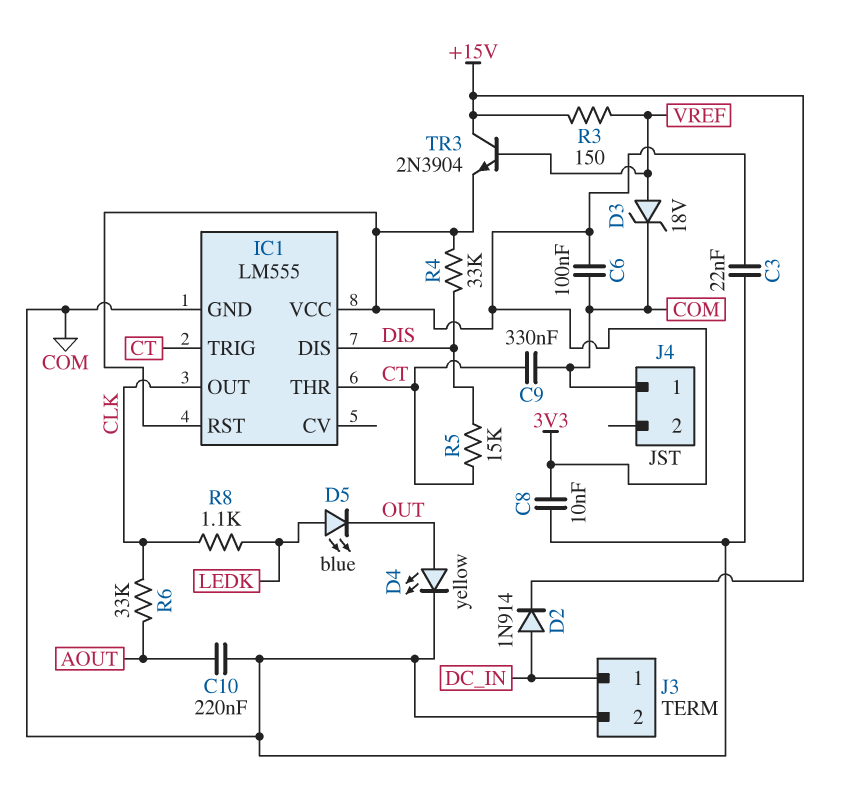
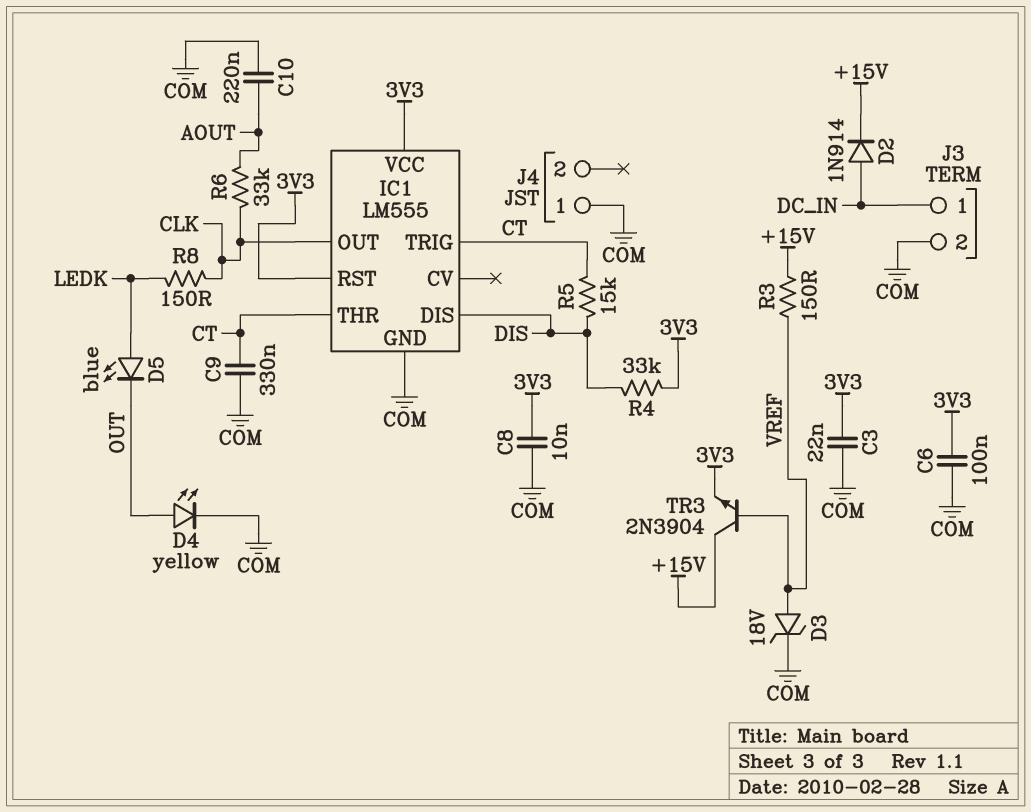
R8: 1.1k (CLK, LEDK) -> 150 (CLK, LEDK)

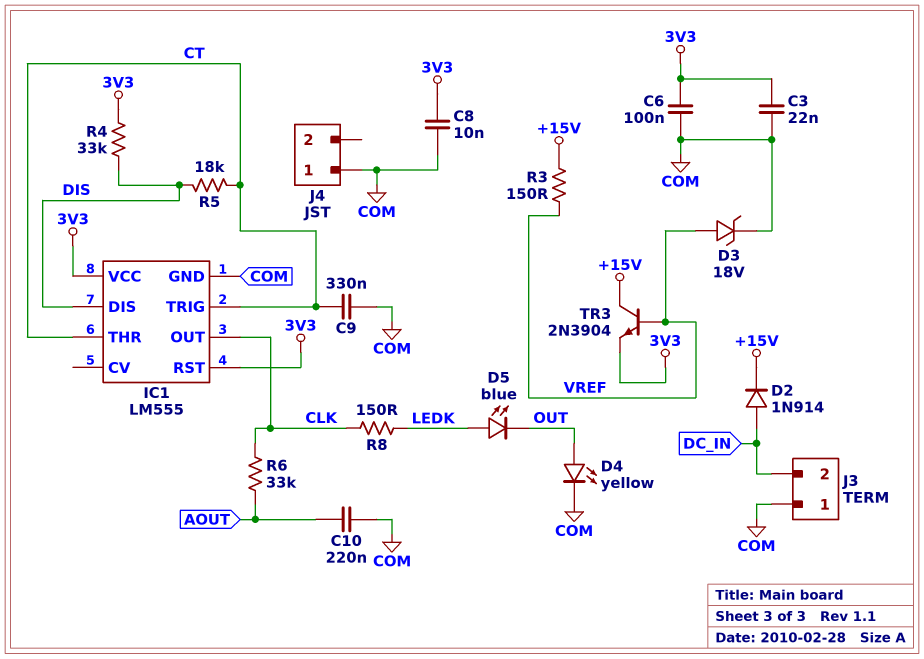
J3 pin 1: DC_IN -> COM
J3 pin 2: COM -> DC_IN
R5: 15k (CT, DIS) -> 18k (CT, DIS)

